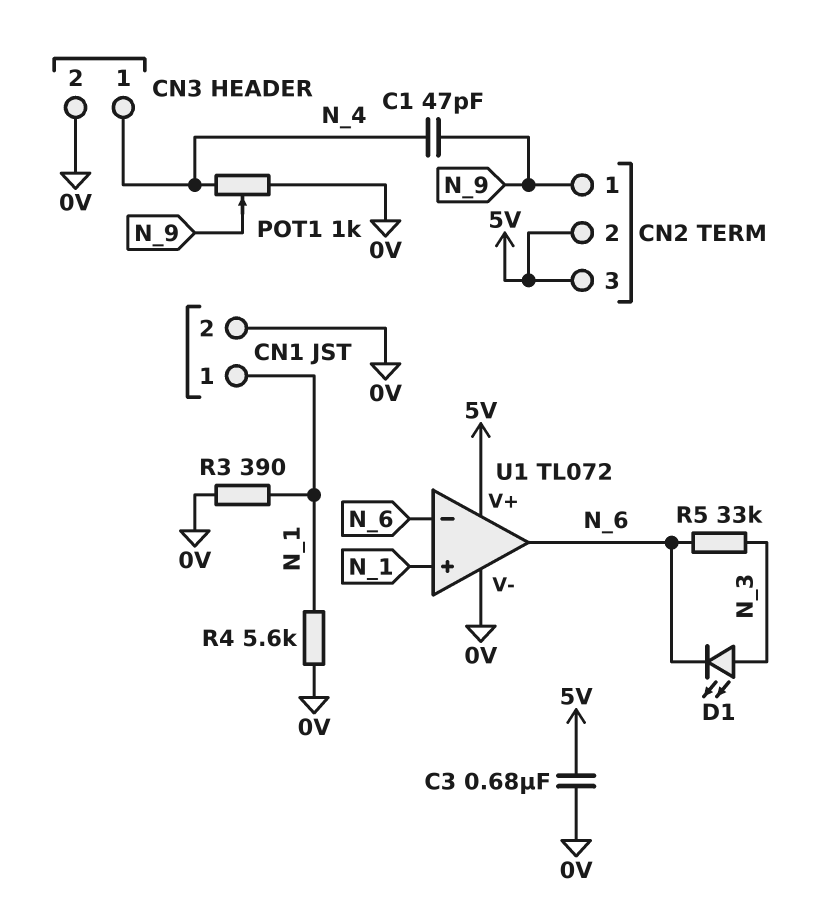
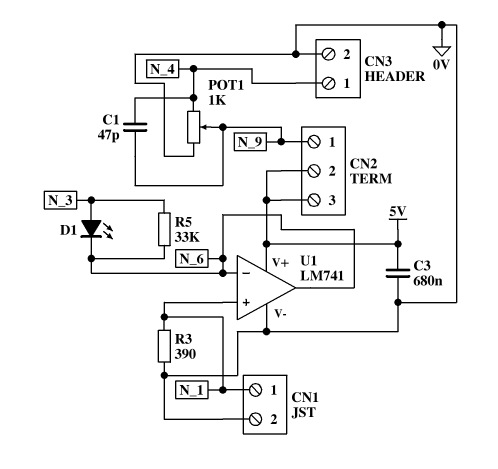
R4: 5.6k (0V, N_1) -> none
U1: TL072 -> LM741

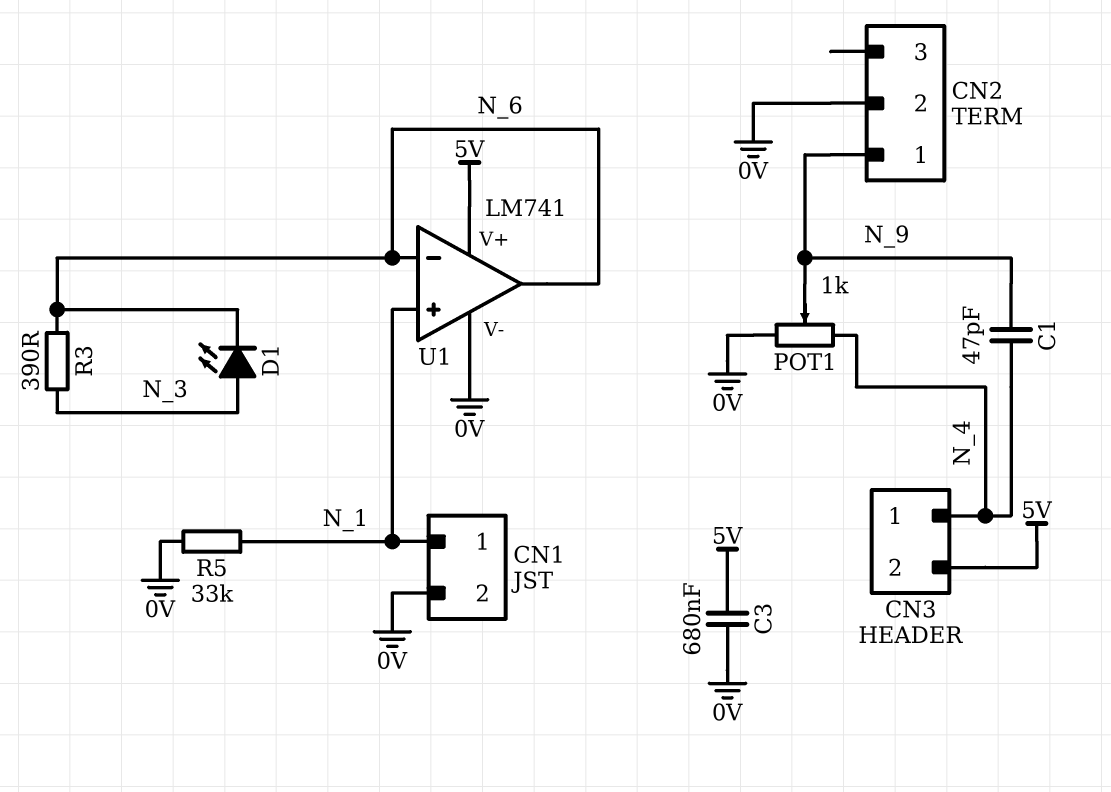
CN2 pin 2: 5V -> 0V
CN2 pin 3: 5V -> none
CN3 pin 2: 0V -> 5V
R3: 390 (0V, N_1) -> 390 (N_3, N_6)
R5: 33k (N_3, N_6) -> 33k (0V, N_1)

